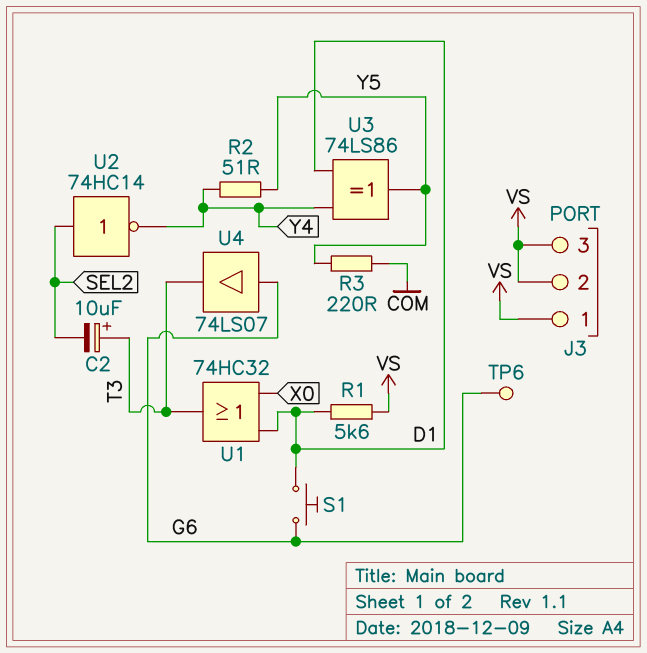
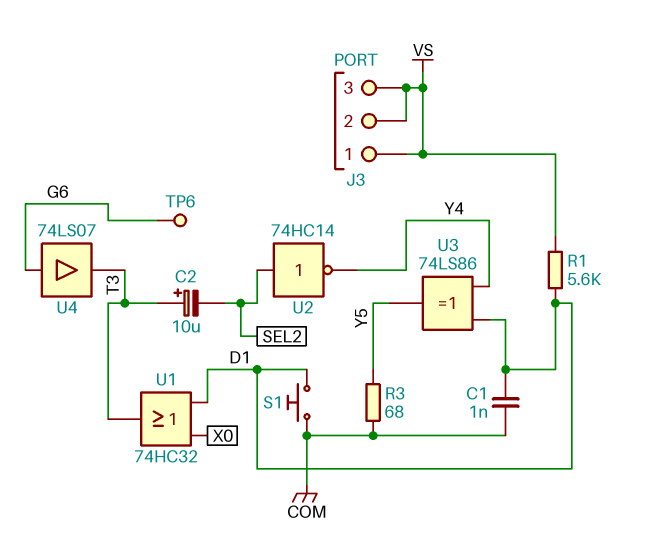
C1: none -> 1nF (COM, D1)
R2: 51 (Y4, Y5) -> none
R3: 220 (COM, Y5) -> 68 (COM, Y5)
S1: button (D1, G6) -> button (COM, D1)

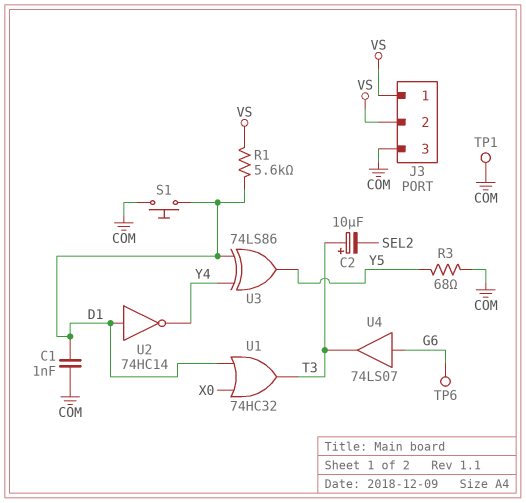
J3 pin 3: VS -> COM
TP1: none -> test point (COM)
U2: NOT 74HC14 (in SEL2, out Y4) -> NOT 74HC14 (in D1, out Y4)

